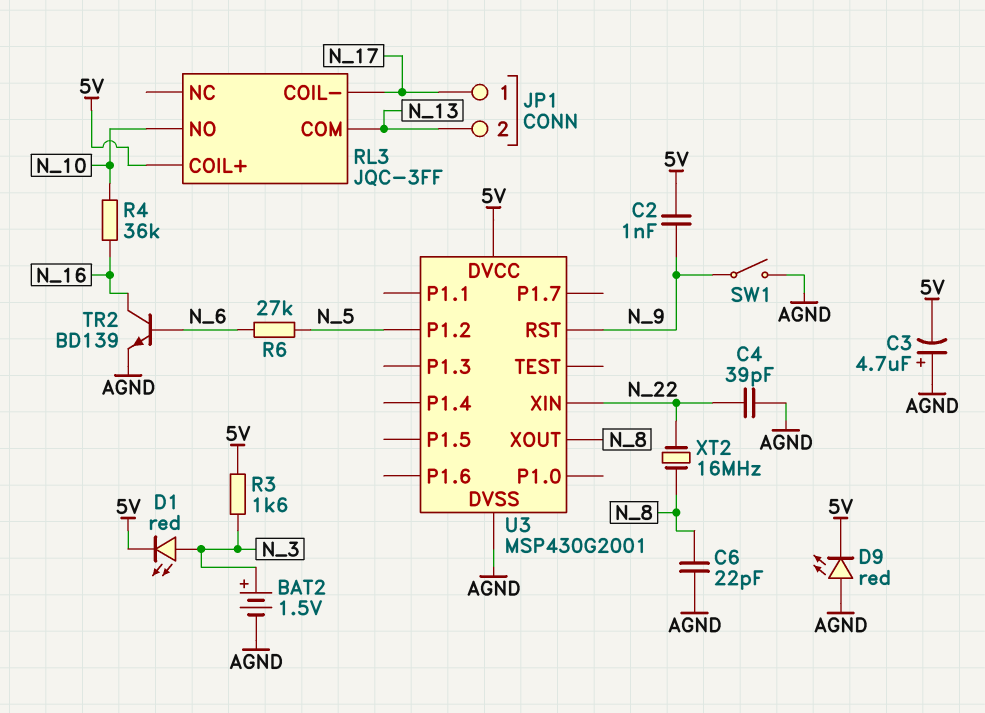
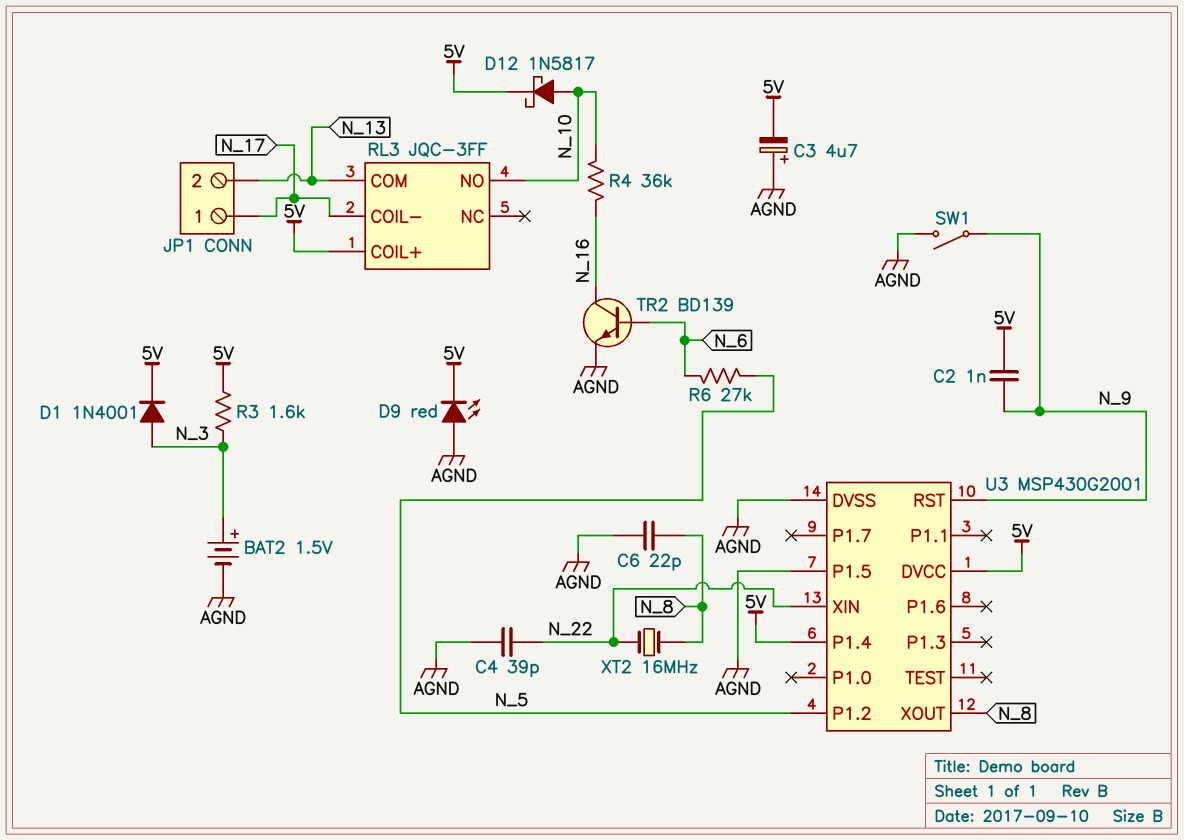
D1: LED red (A N_3, K 5V) -> diode 1N4001 (A N_3, K 5V)
D12: none -> schottky 1N5817 (A N_10, K 5V)
U3 pin P1.4: none -> 5V
U3 pin P1.5: none -> AGND

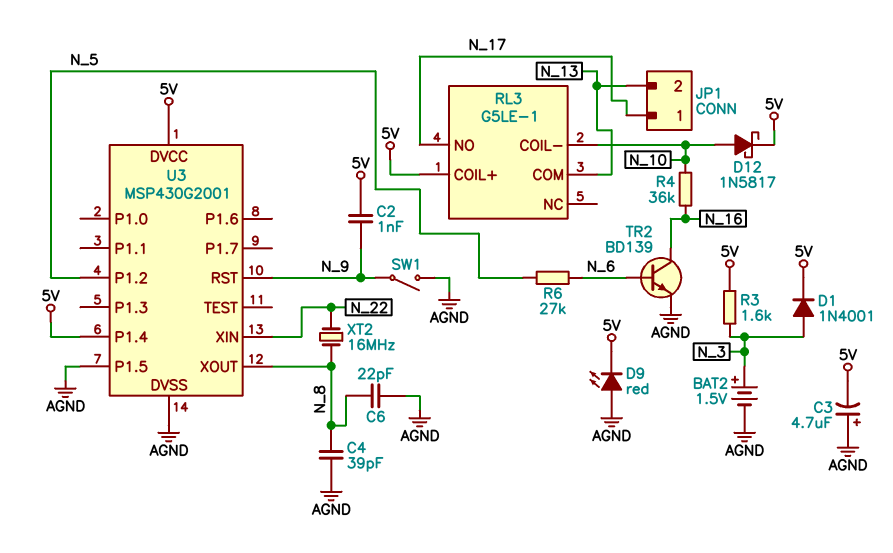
C4: 39pF (AGND, N_22) -> 39pF (AGND, N_8)
RL3: JQC-3FF -> G5LE-1
RL3 pin COIL-: N_17 -> N_10
RL3 pin NO: N_10 -> N_17

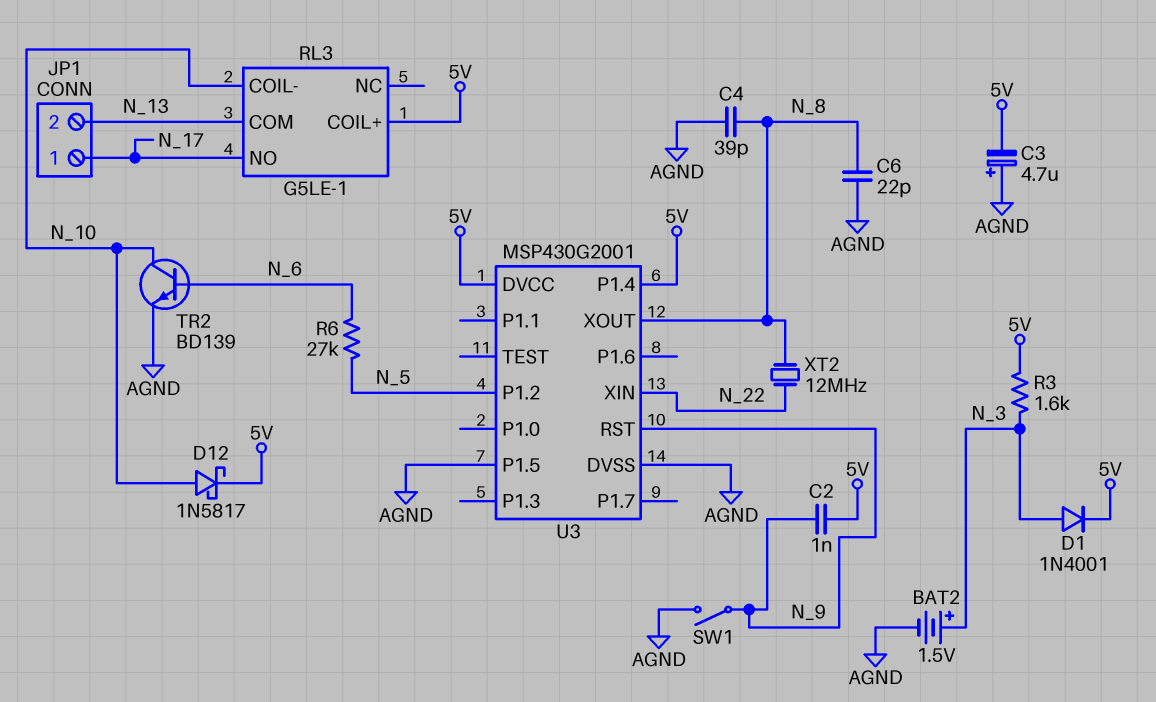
D9: LED red (A AGND, K 5V) -> none
R4: 36k (N_10, N_16) -> none
TR2: NPN BD139 (B N_6, C N_16, E AGND) -> NPN BD139 (B N_6, C N_10, E AGND)
XT2: 16MHz (N_8, N_22) -> 12MHz (N_8, N_22)

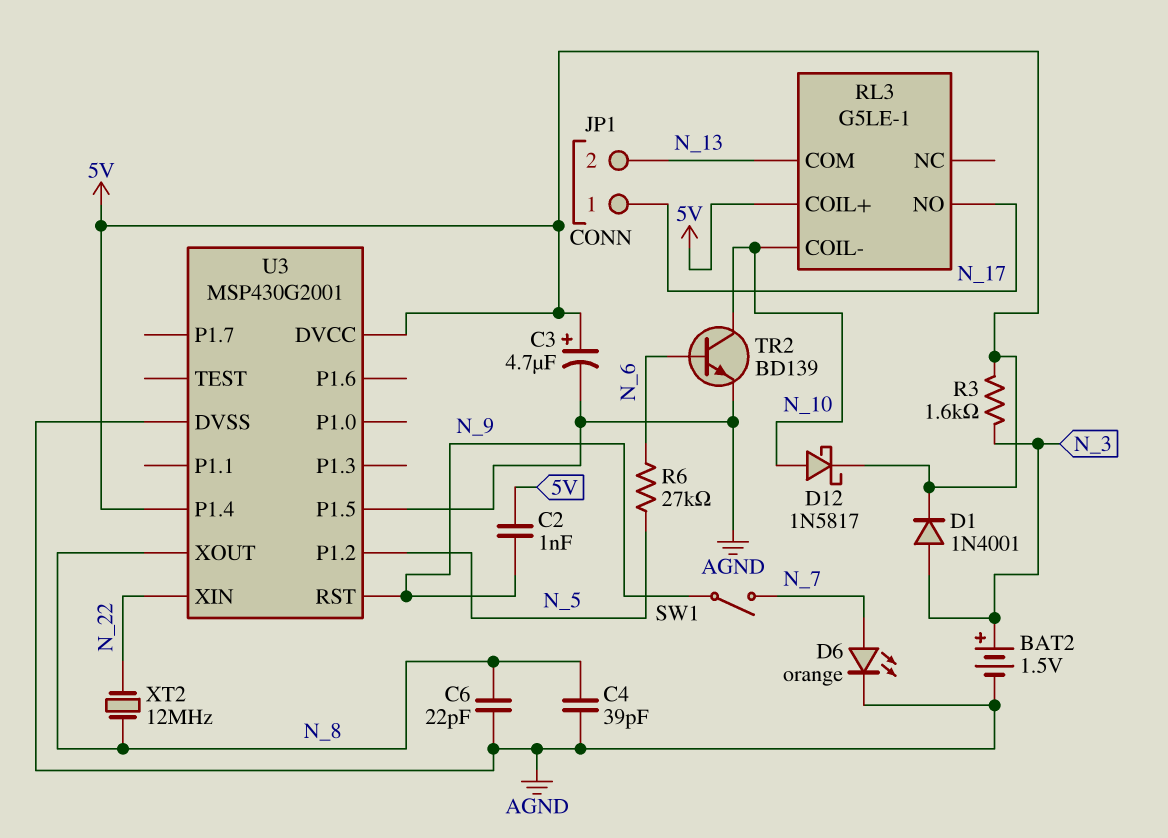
C3: 4.7uF (plus AGND, minus 5V) -> 4.7uF (plus 5V, minus AGND)
D6: none -> LED orange (A N_7, K AGND)
SW1: switch (AGND, N_9) -> switch (N_7, N_9)

